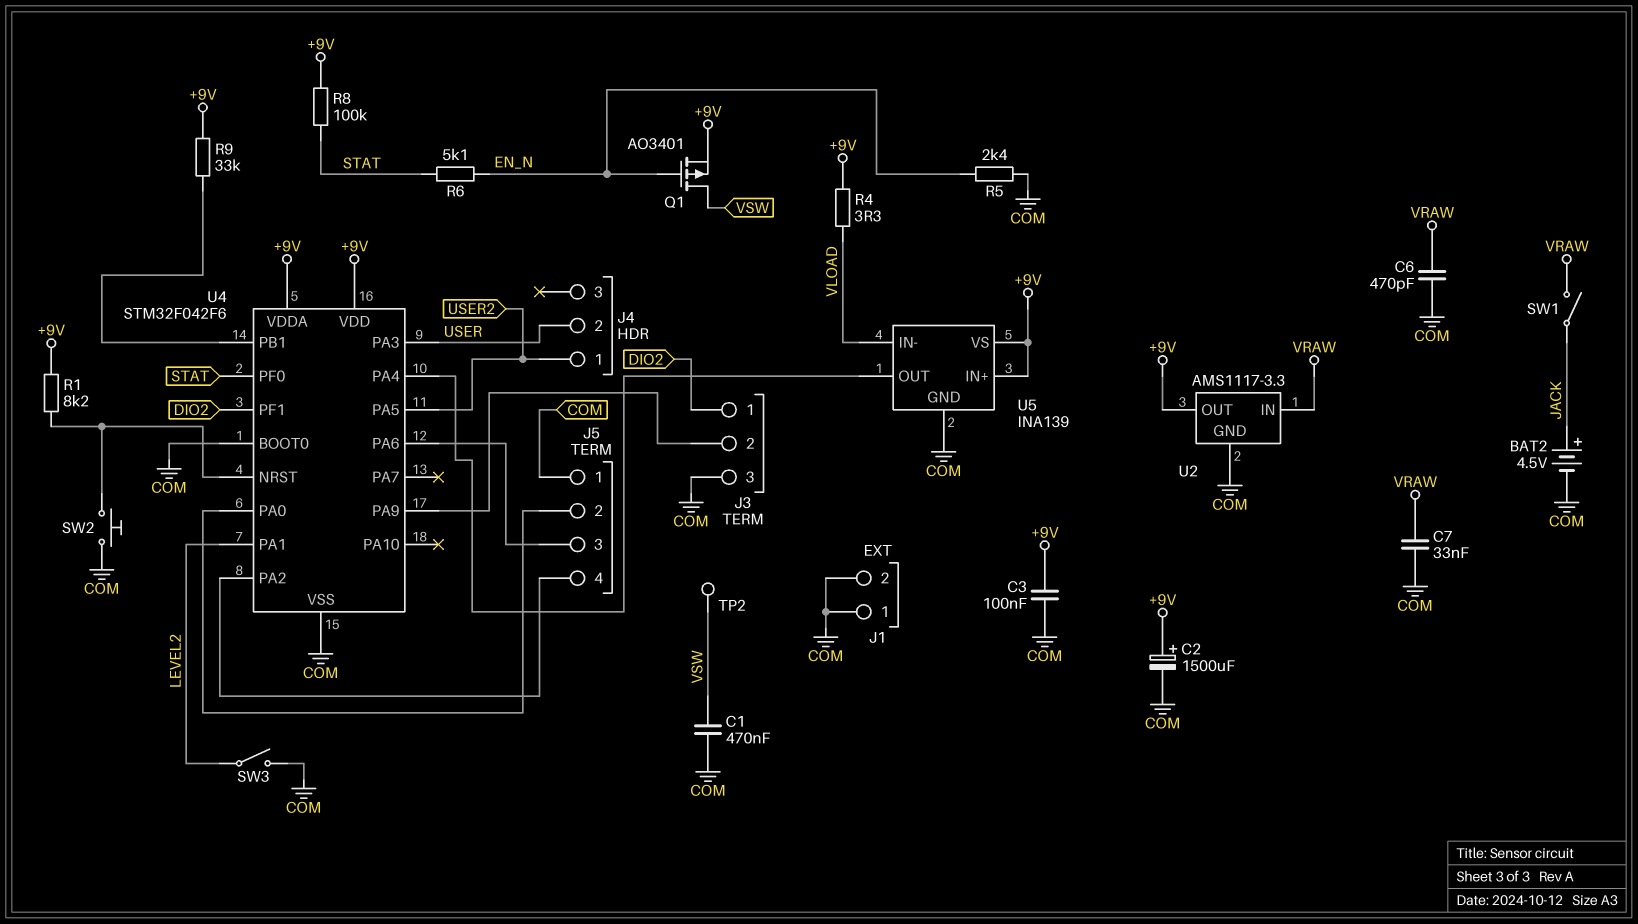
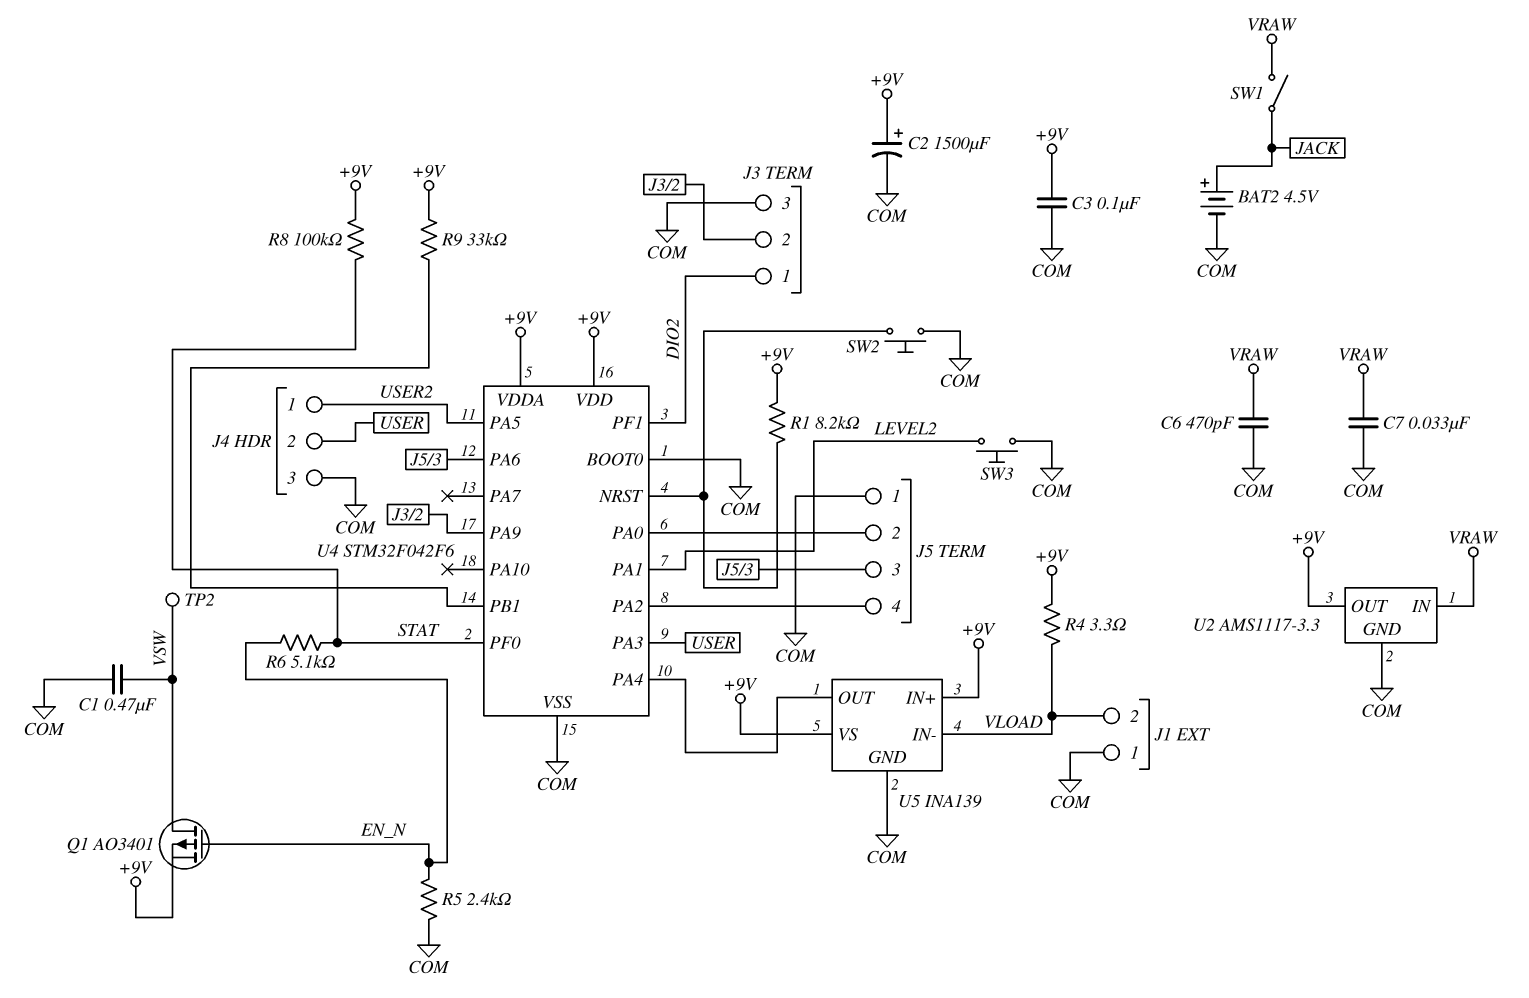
J1 pin 2: COM -> VLOAD
J4 pin 3: none -> COM
SW3: switch (COM, LEVEL2) -> button (COM, LEVEL2)

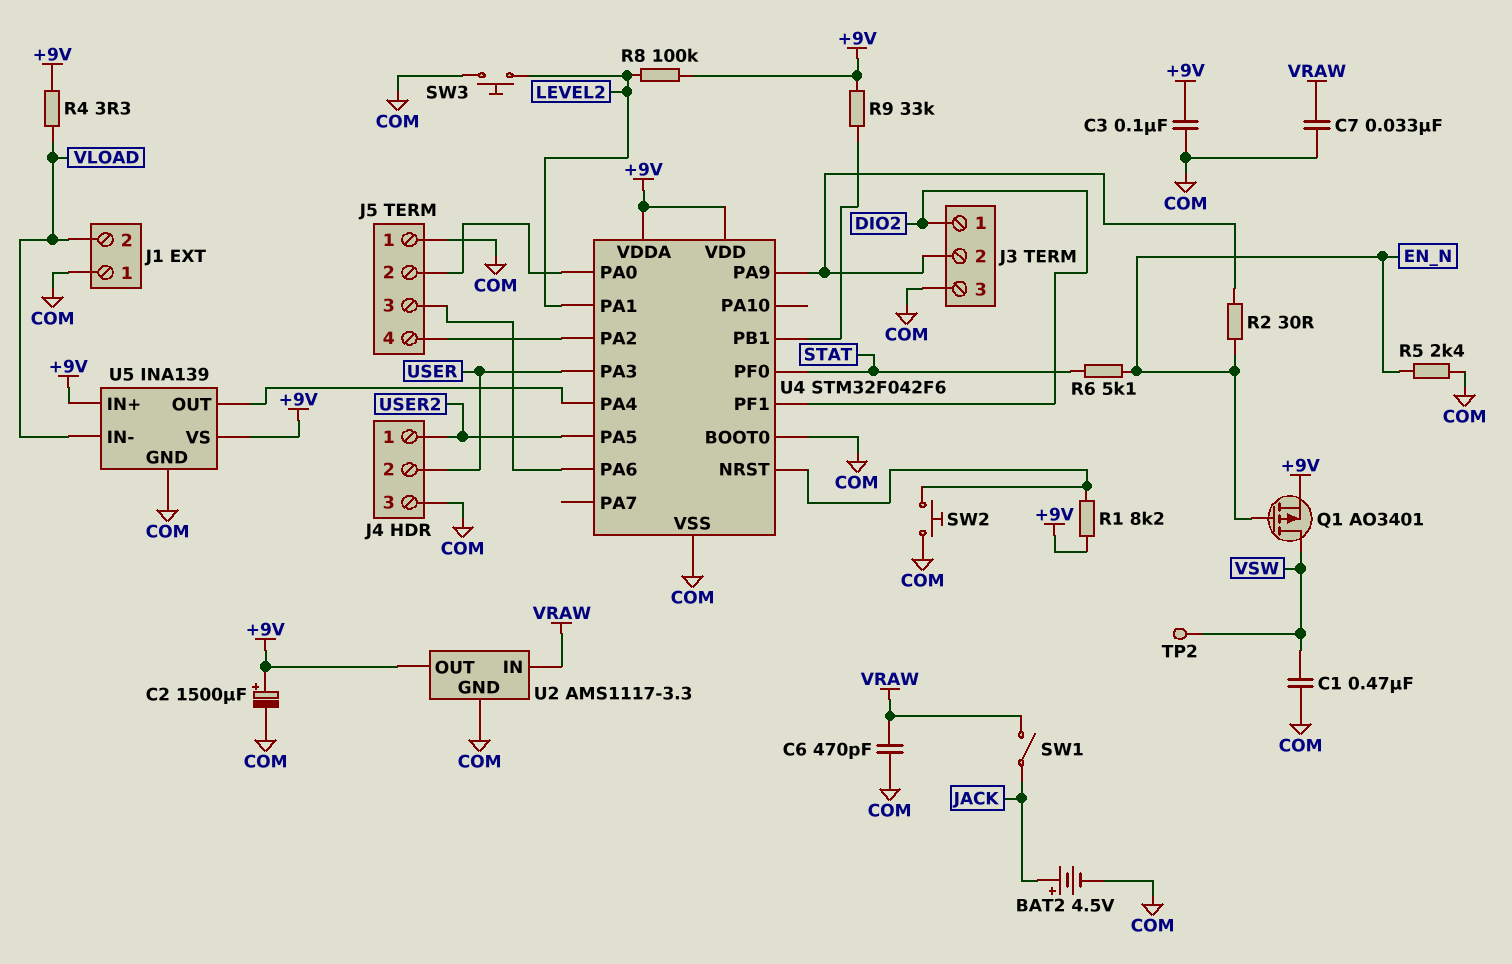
R2: none -> 30 (EN_N, J3/2)
R8: 100k (+9V, STAT) -> 100k (+9V, LEVEL2)

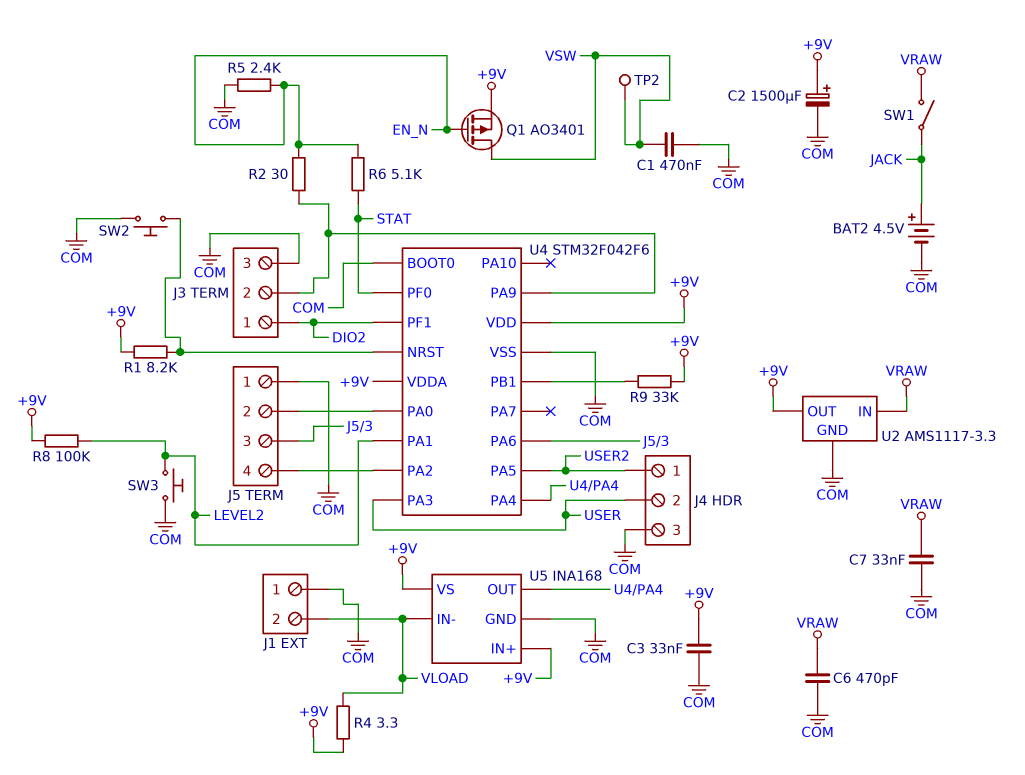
C3: 100nF (+9V, COM) -> 33nF (+9V, COM)
U5: INA139 -> INA168

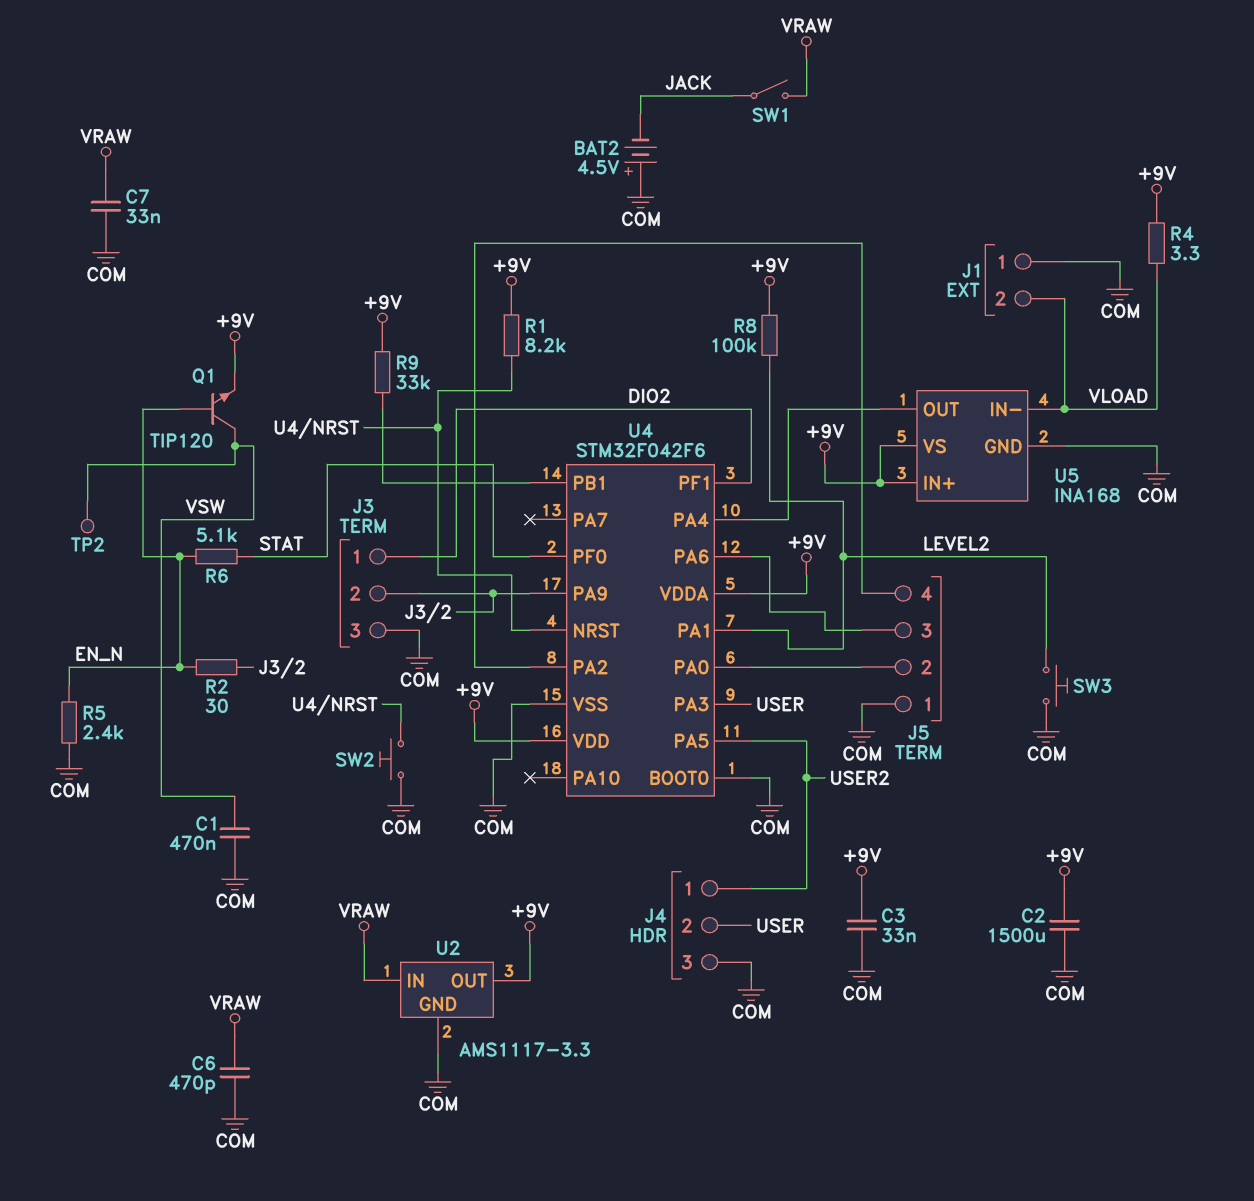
BAT2: 4.5V (plus JACK, minus COM) -> 4.5V (plus COM, minus JACK)
C2: 1500uF (plus +9V, minus COM) -> 1500uF (+9V, COM)
Q1: PMOS AO3401 (G EN_N, D VSW, S +9V) -> NPN TIP120 (B EN_N, C VSW, E +9V)

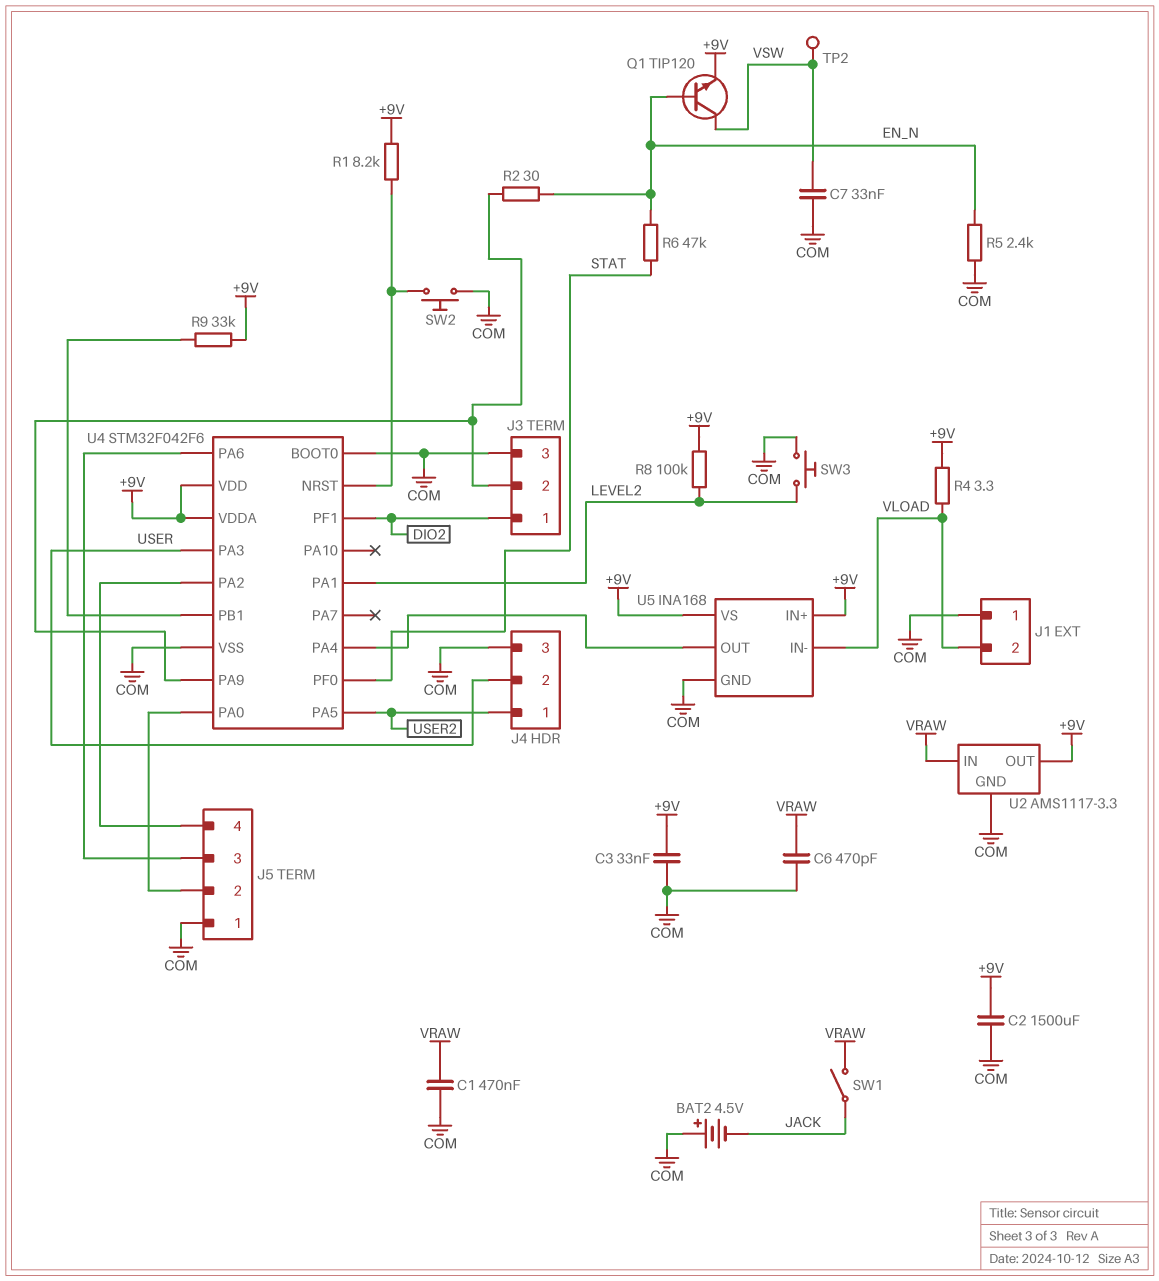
C1: 470nF (COM, VSW) -> 470nF (COM, VRAW)
C7: 33nF (COM, VRAW) -> 33nF (COM, VSW)
R6: 5.1k (EN_N, STAT) -> 47k (EN_N, STAT)

